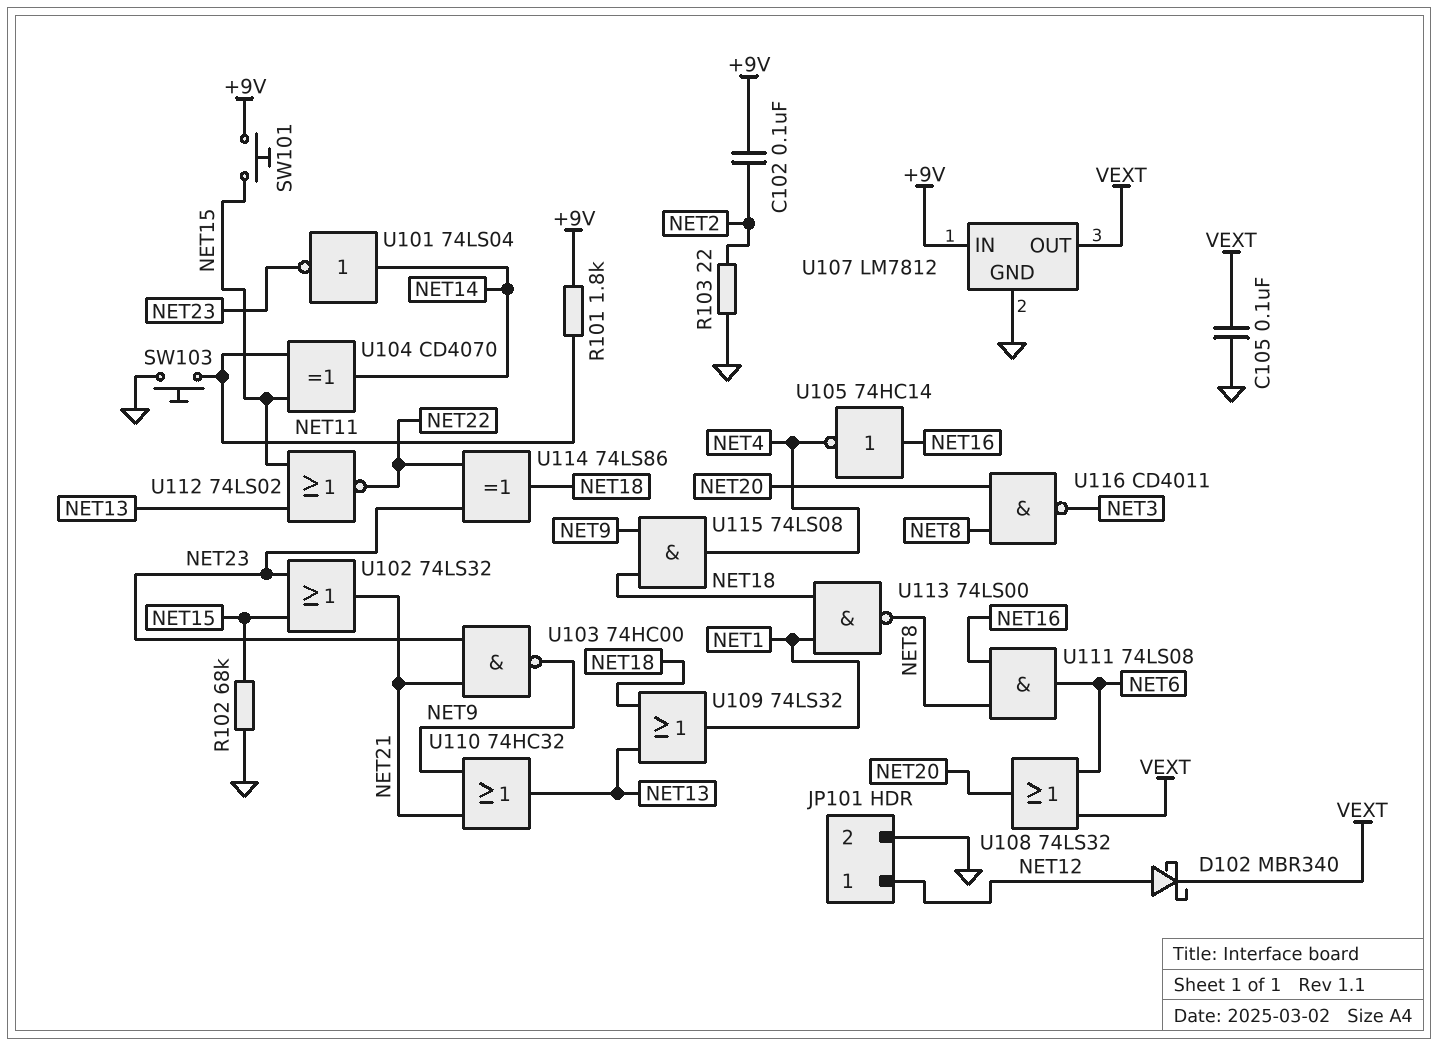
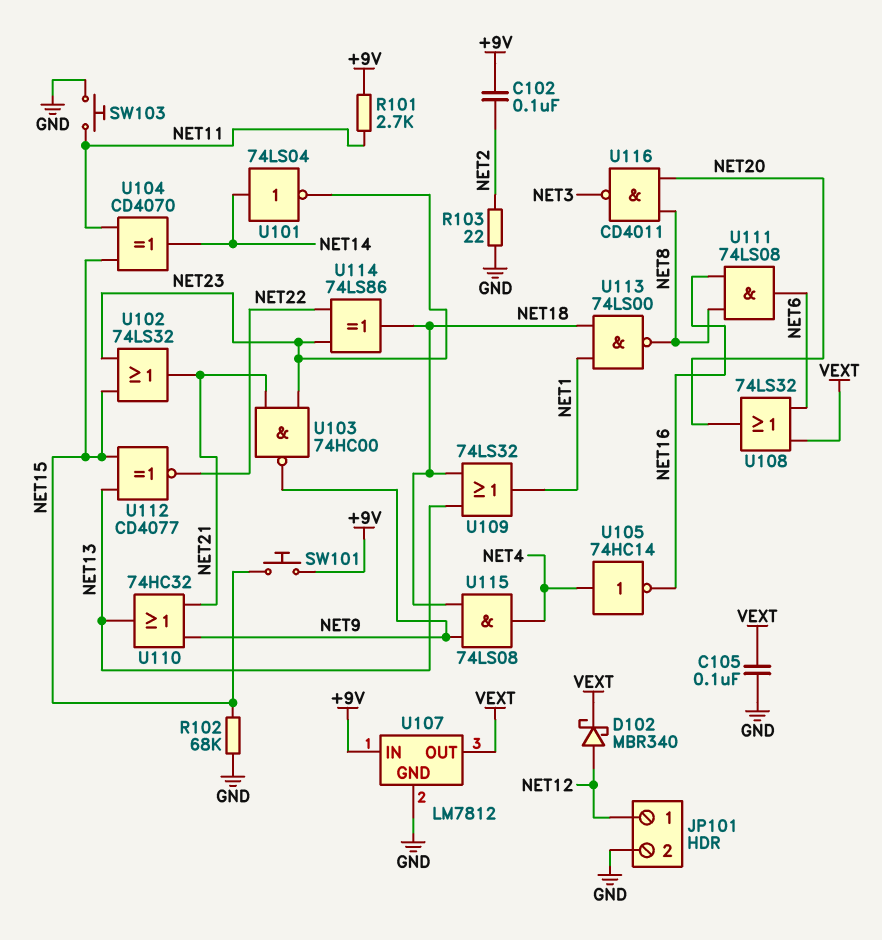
R101: 1.8k (+9V, NET11) -> 2.7k (+9V, NET11)
U105: NOT 74HC14 (in NET16, out NET4) -> NOT 74HC14 (in NET4, out NET16)
U112: NOR 74LS02 (in NET13, in NET15, out NET22) -> XNOR CD4077 (in NET13, in NET15, out NET22)

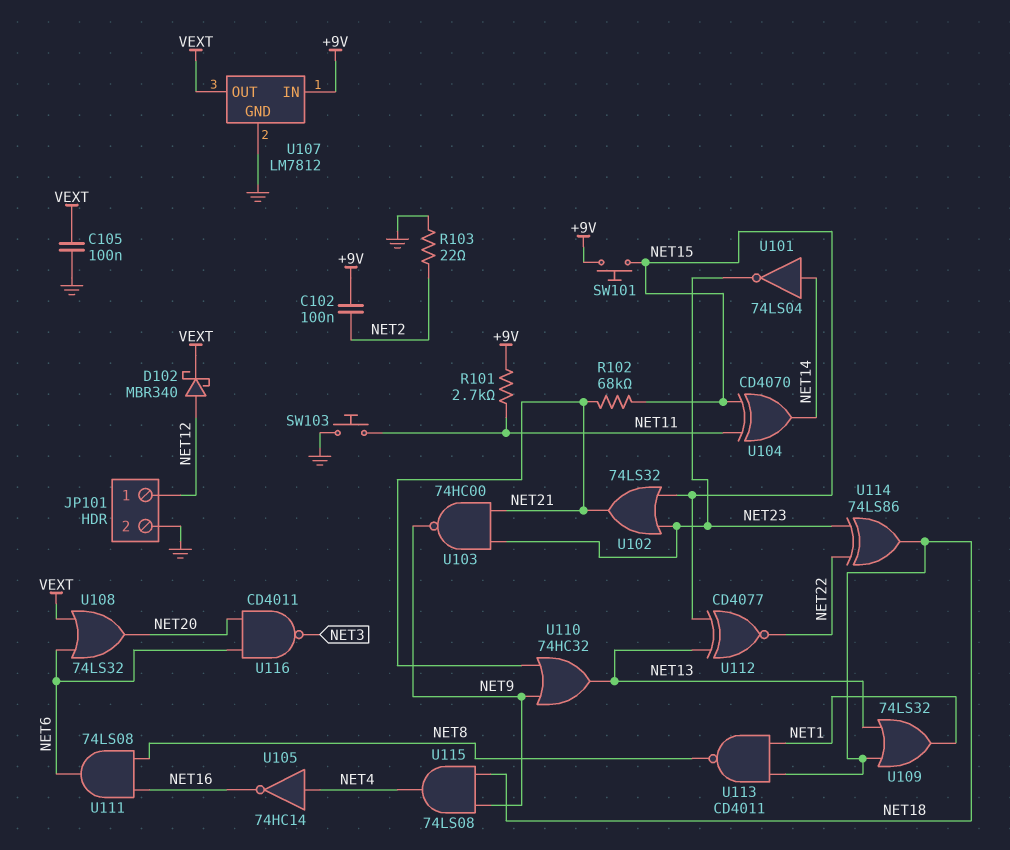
R102: 68k (GND, NET15) -> 68k (NET15, NET21)
U113: NAND 74LS00 (in NET1, in NET18, out NET8) -> NAND CD4011 (in NET1, in NET18, out NET8)
U116: NAND CD4011 (in NET8, in NET20, out NET3) -> NAND CD4011 (in NET6, in NET20, out NET3)

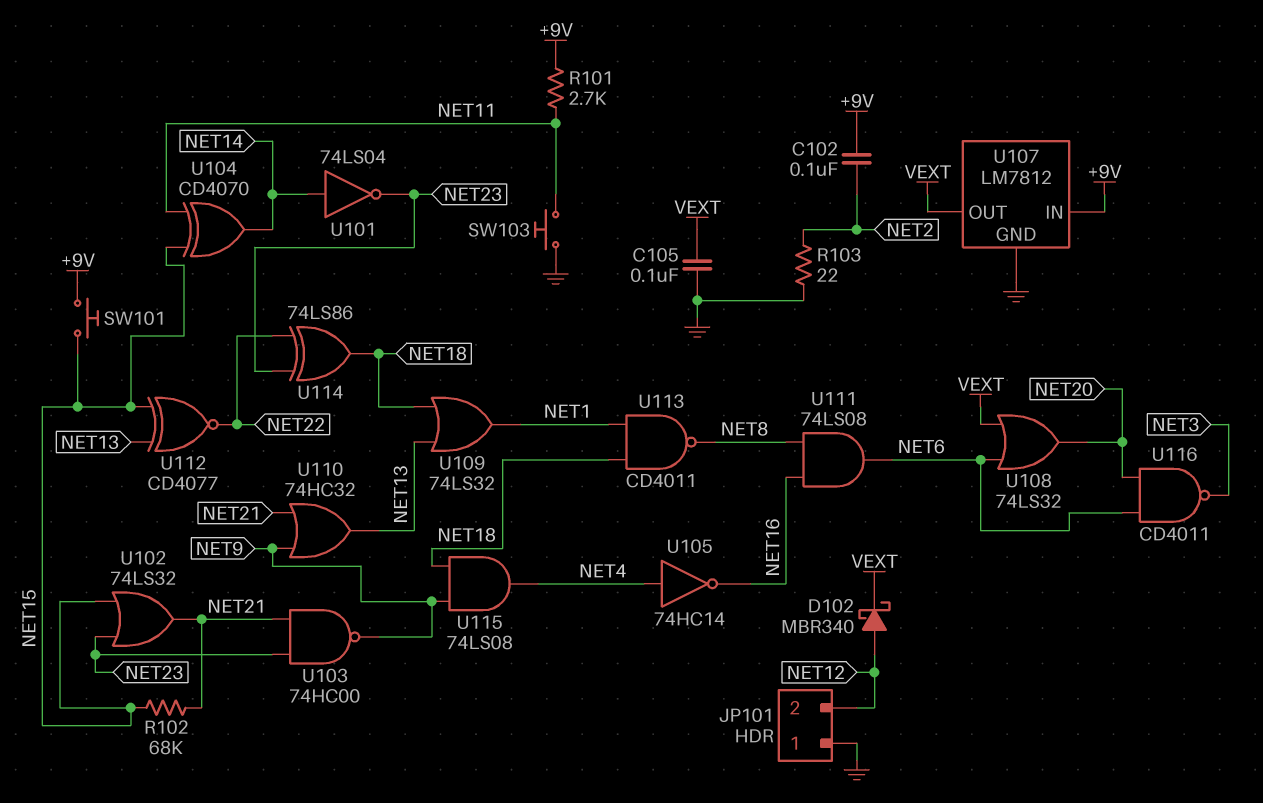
JP101 pin 1: NET12 -> GND
JP101 pin 2: GND -> NET12

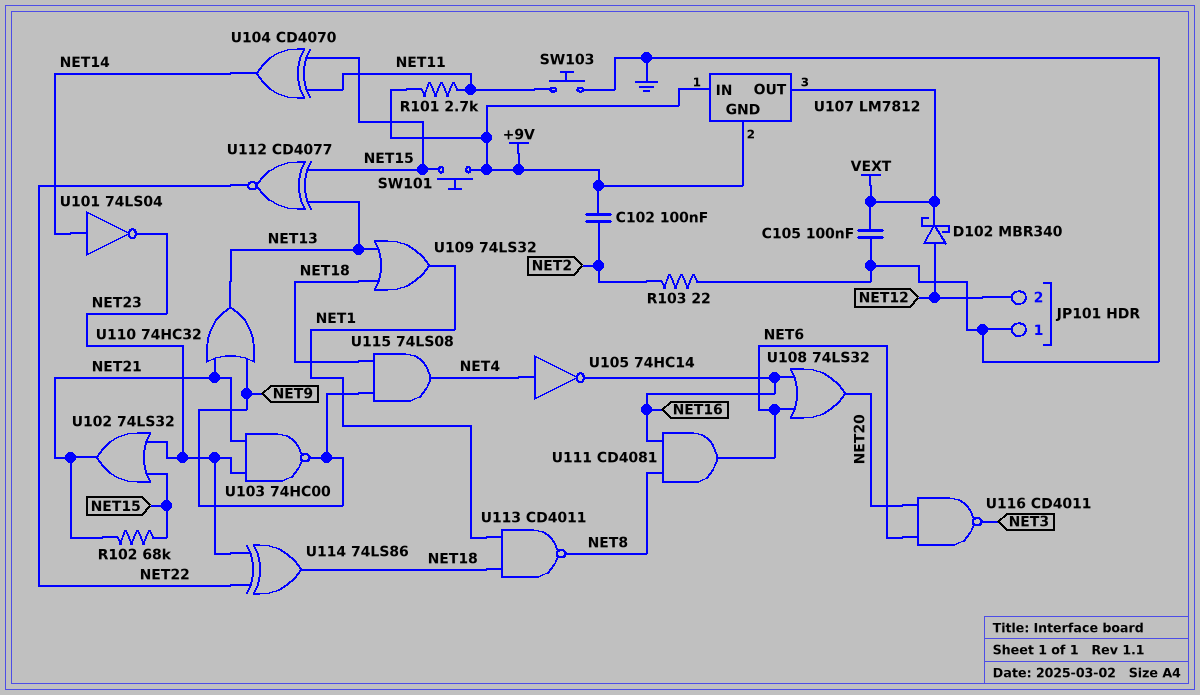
U107 pin GND: GND -> +9V
U108: OR 74LS32 (in NET6, in VEXT, out NET20) -> OR 74LS32 (in NET6, in NET16, out NET20)
U111: AND 74LS08 (in NET8, in NET16, out NET6) -> AND CD4081 (in NET8, in NET16, out NET6)

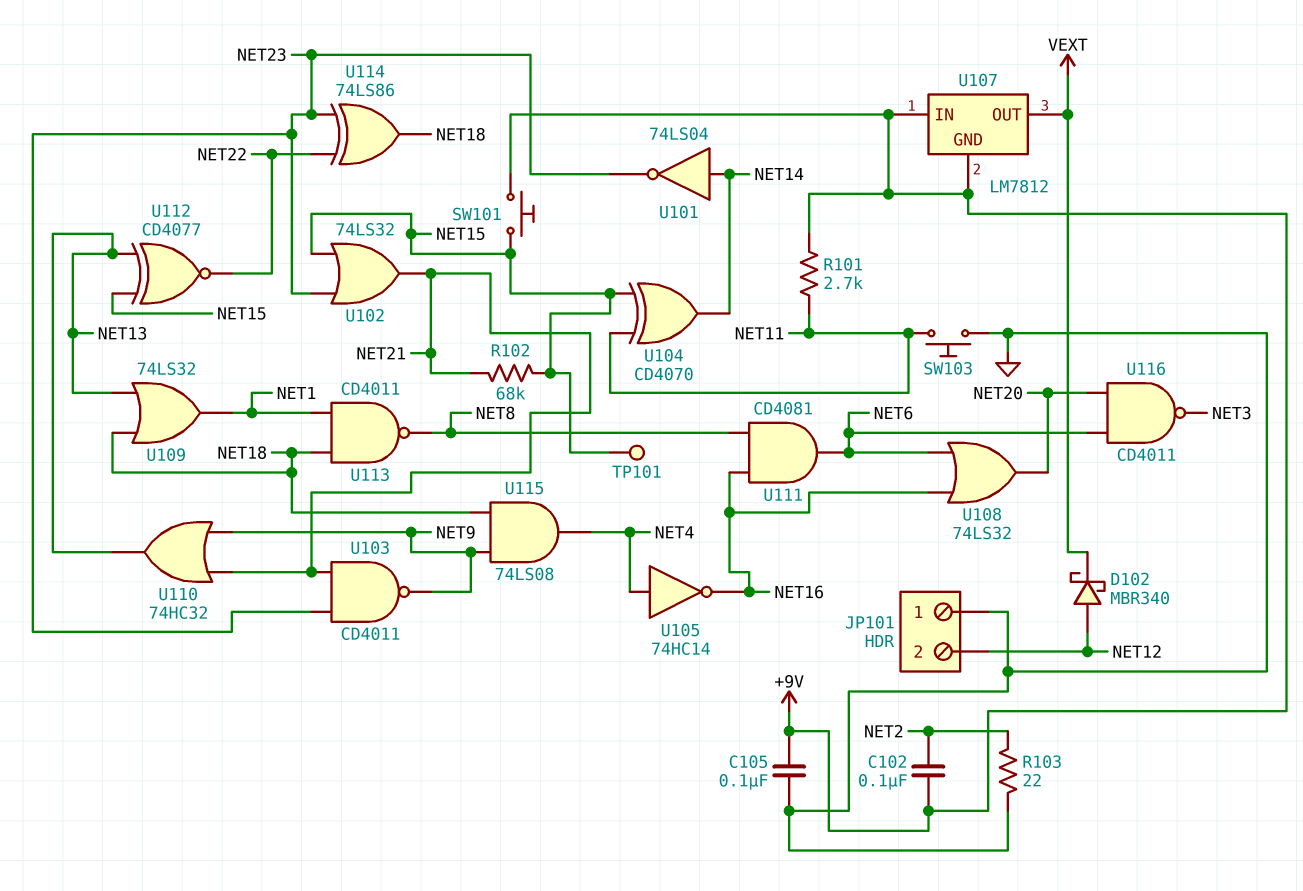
C105: 100nF (GND, VEXT) -> 100nF (+9V, GND)
TP101: none -> test point (NET15)
U103: NAND 74HC00 (in NET21, in NET23, out NET9) -> NAND CD4011 (in NET21, in NET23, out NET9)

